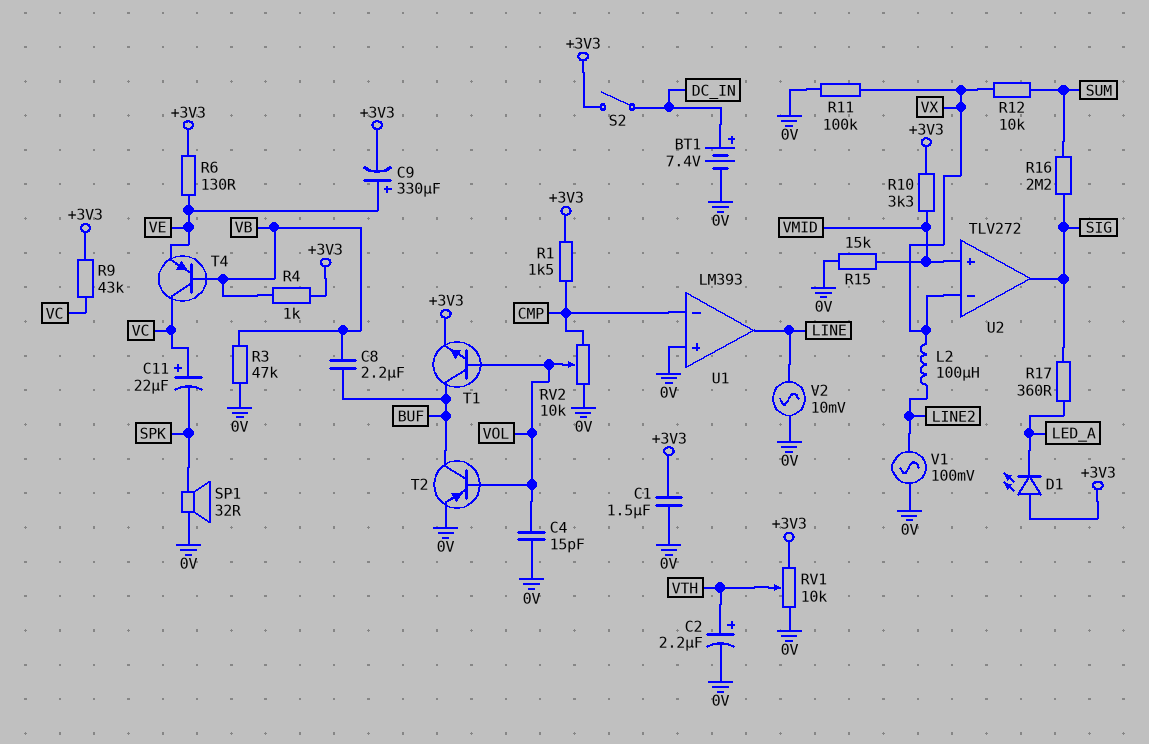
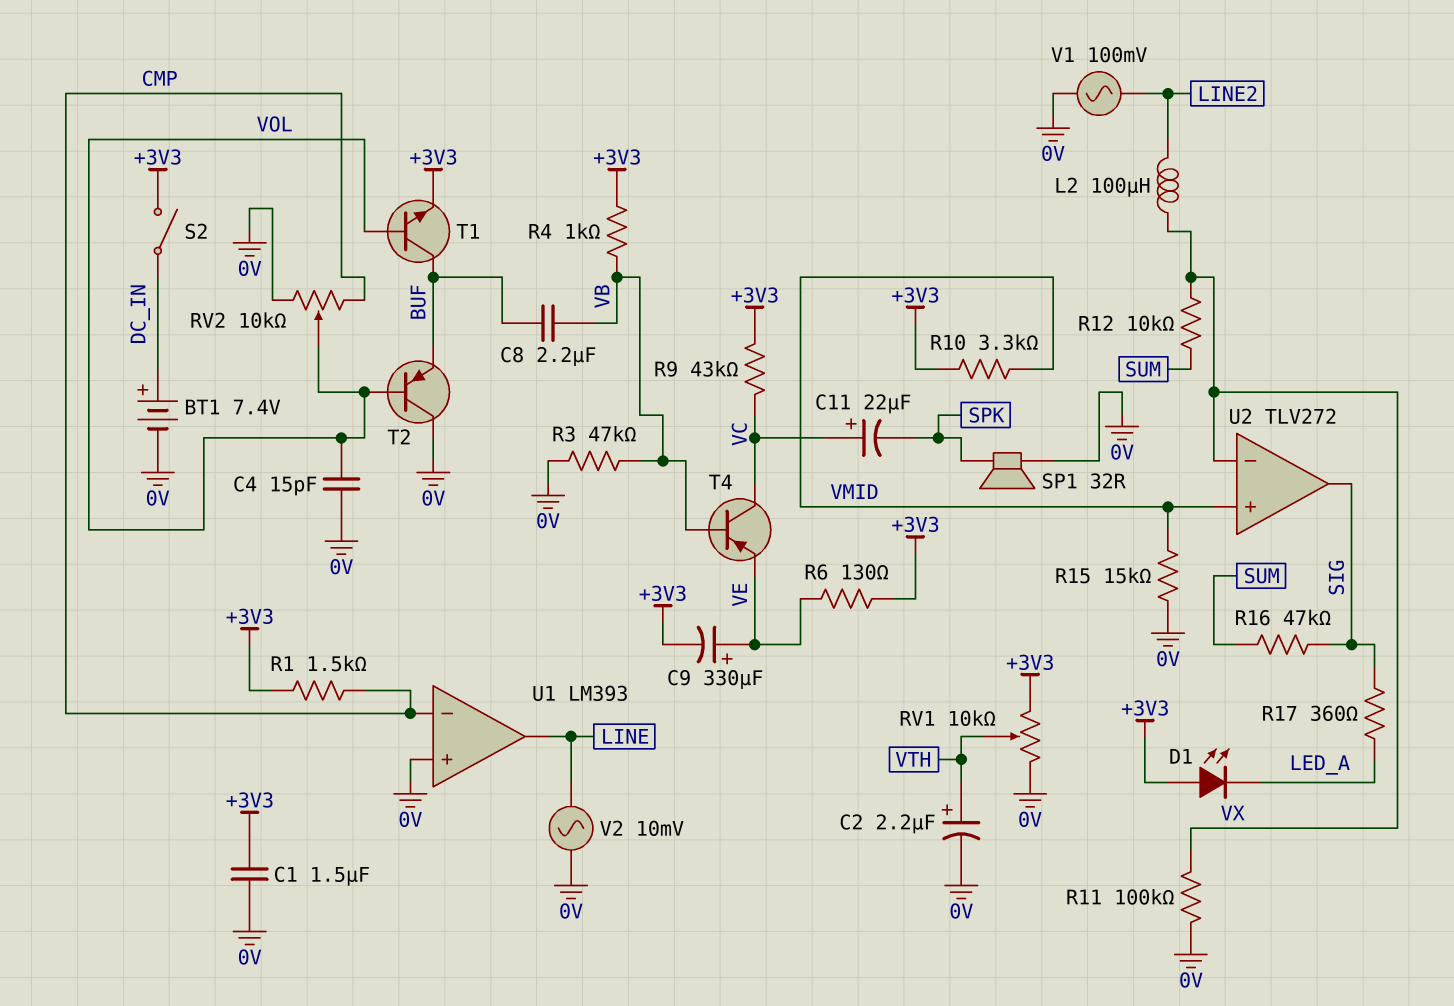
R16: 2.2M (SIG, SUM) -> 47k (SIG, SUM)
T2: PNP (B VOL, C BUF, E 0V) -> PNP (B VOL, C 0V, E BUF)

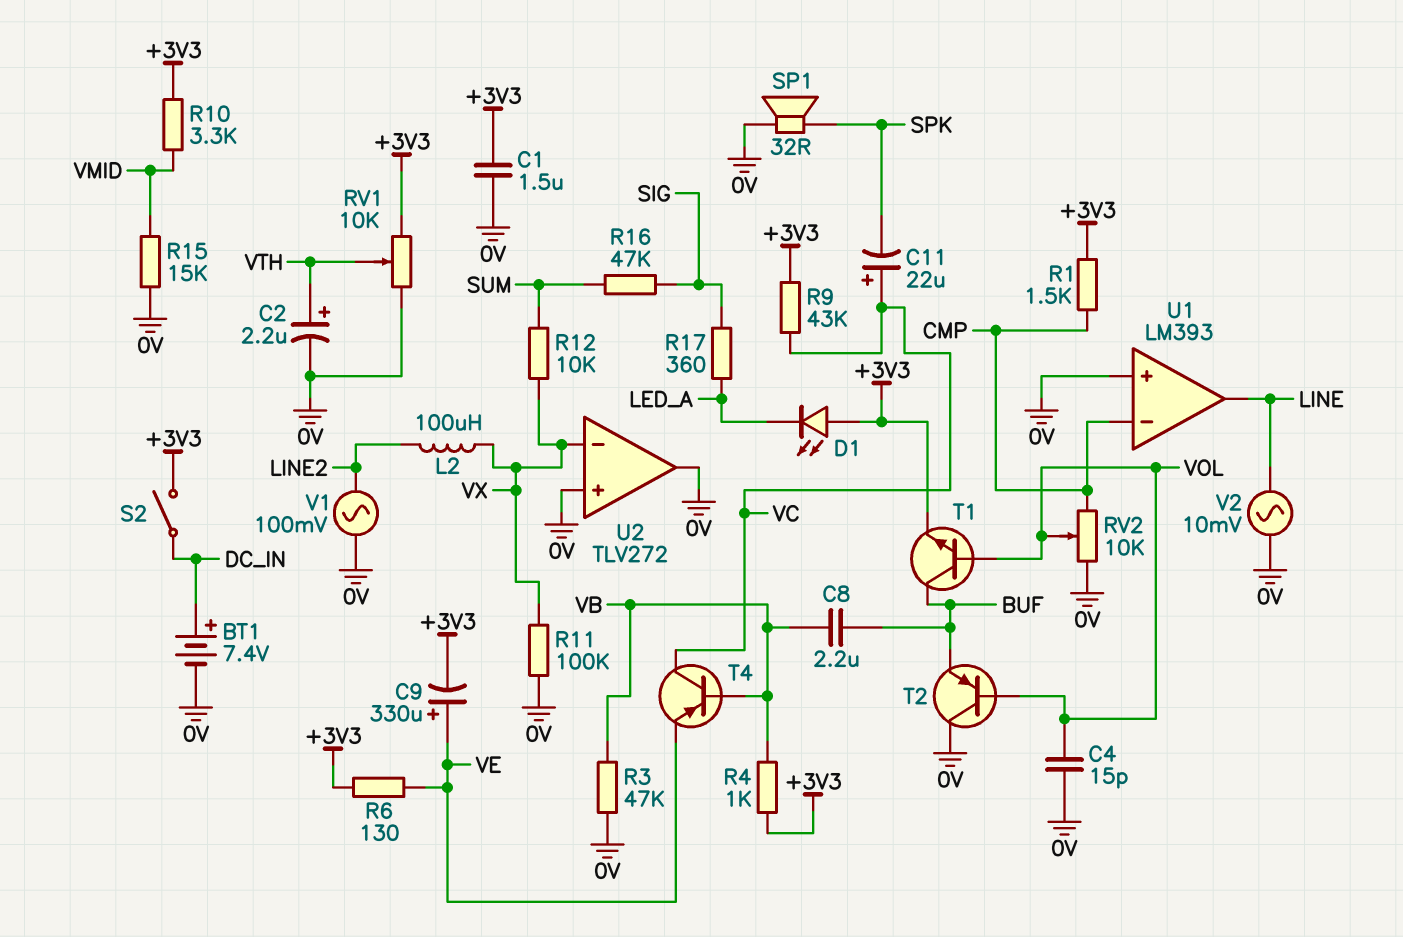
U2 pin in+: VMID -> 0V
U2 pin out: SIG -> 0V

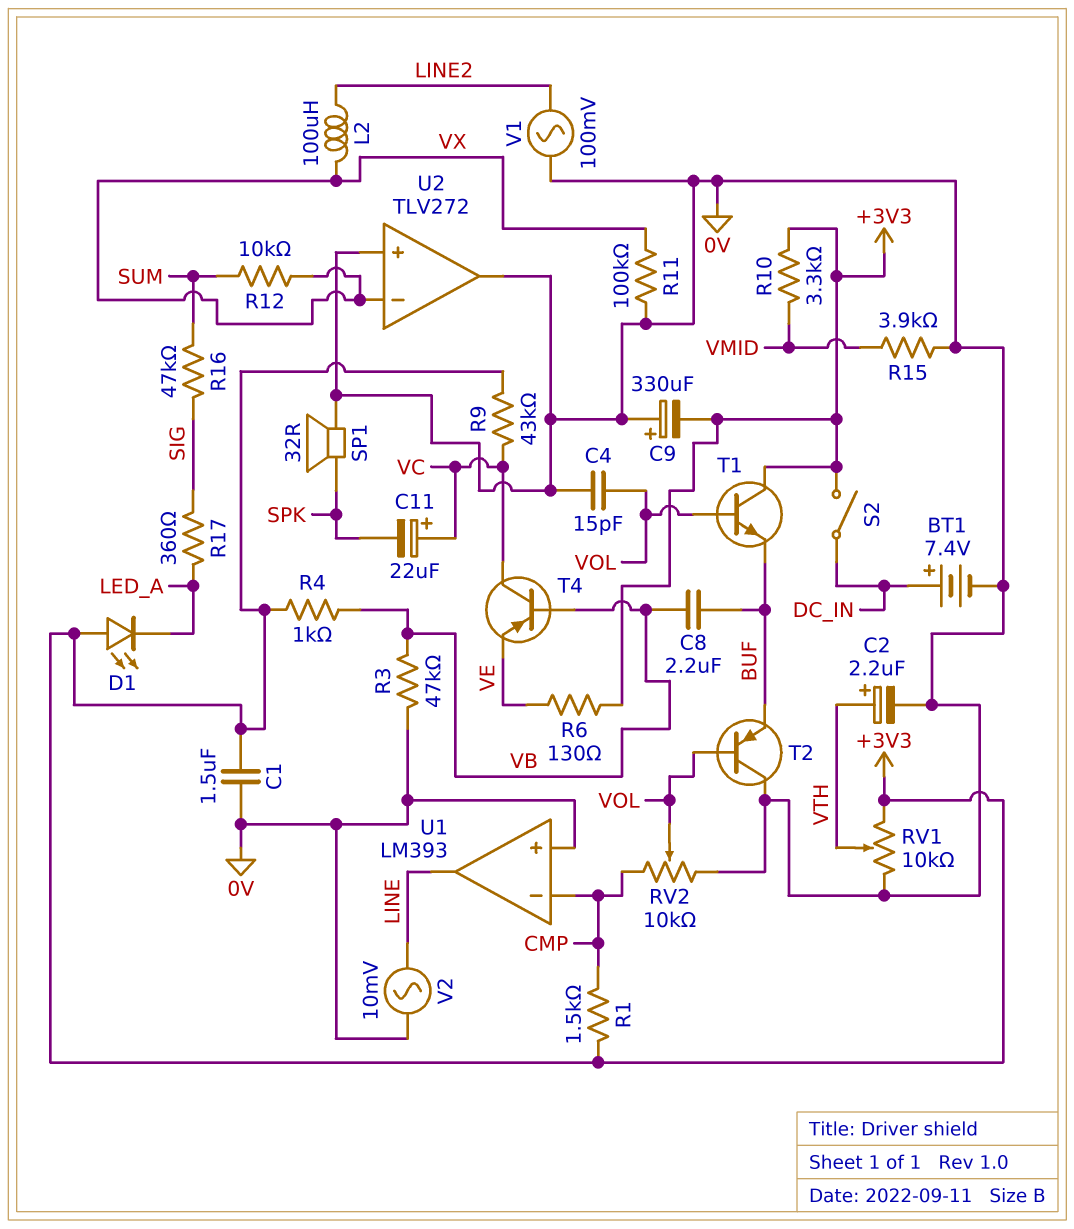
C9: 330uF (plus VE, minus +3V3) -> 330uF (plus 0V, minus +3V3)
R15: 15k (0V, VMID) -> 3.9k (0V, VMID)
T1: NPN (B VOL, C BUF, E +3V3) -> NPN (B VOL, C +3V3, E BUF)

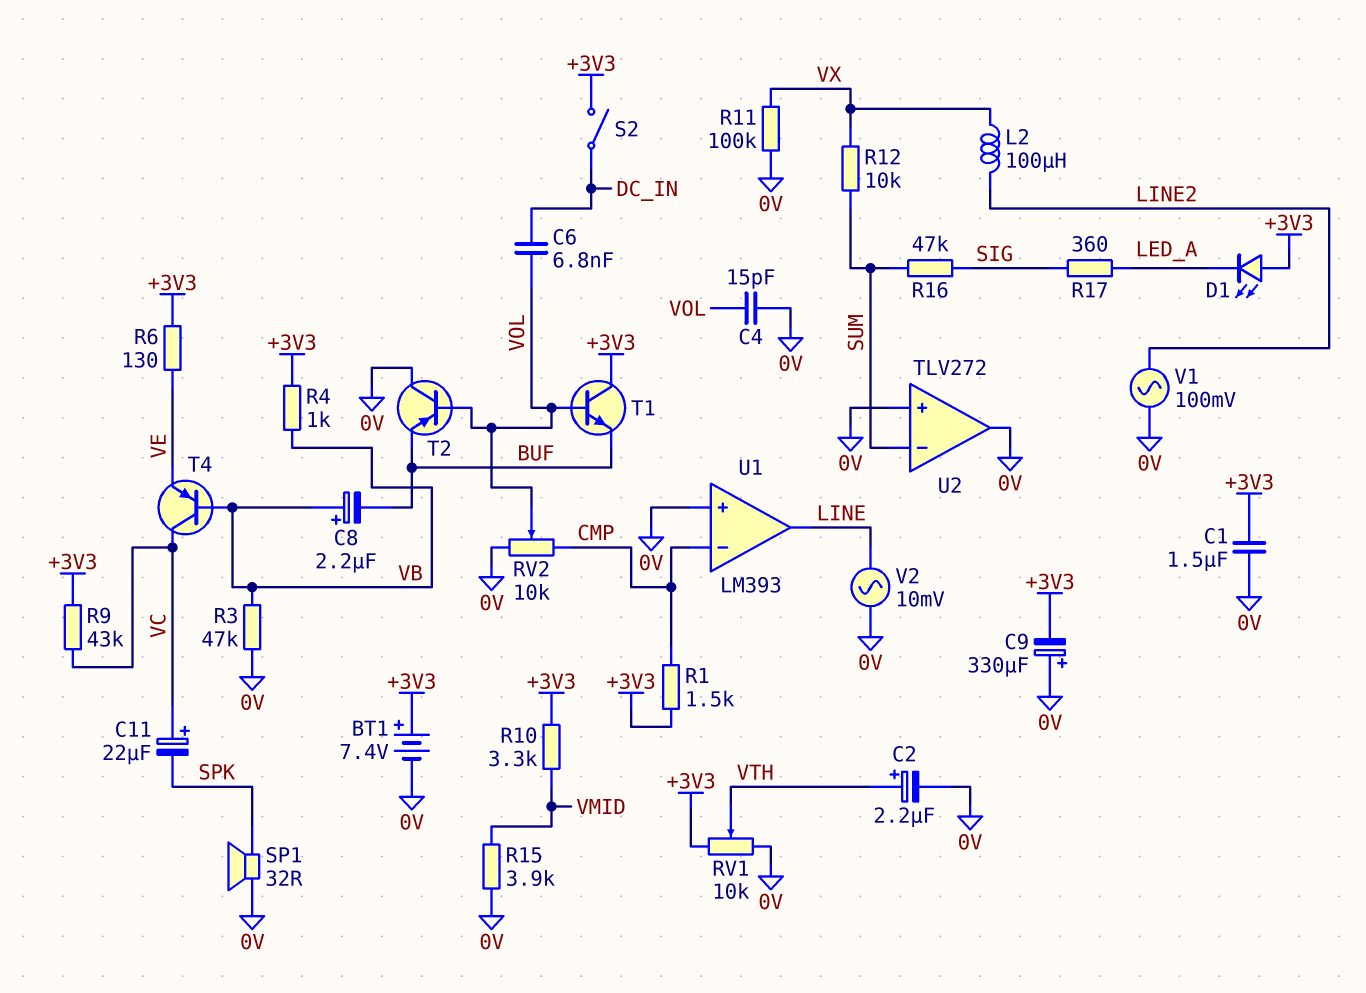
BT1: 7.4V (plus DC_IN, minus 0V) -> 7.4V (plus +3V3, minus 0V)
C6: none -> 6.8nF (DC_IN, VOL)
C8: 2.2uF (BUF, VB) -> 2.2uF (plus VB, minus BUF)
U2 pin in-: VX -> SUM

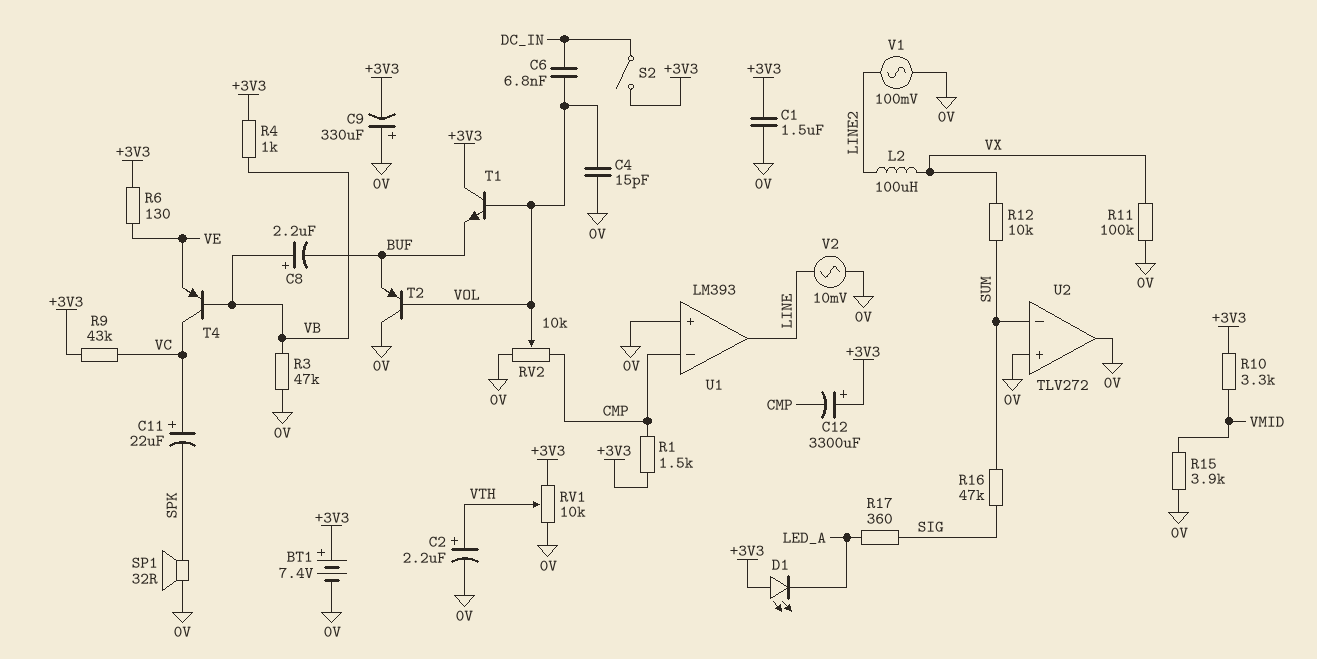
C12: none -> 3300uF (plus +3V3, minus CMP)

